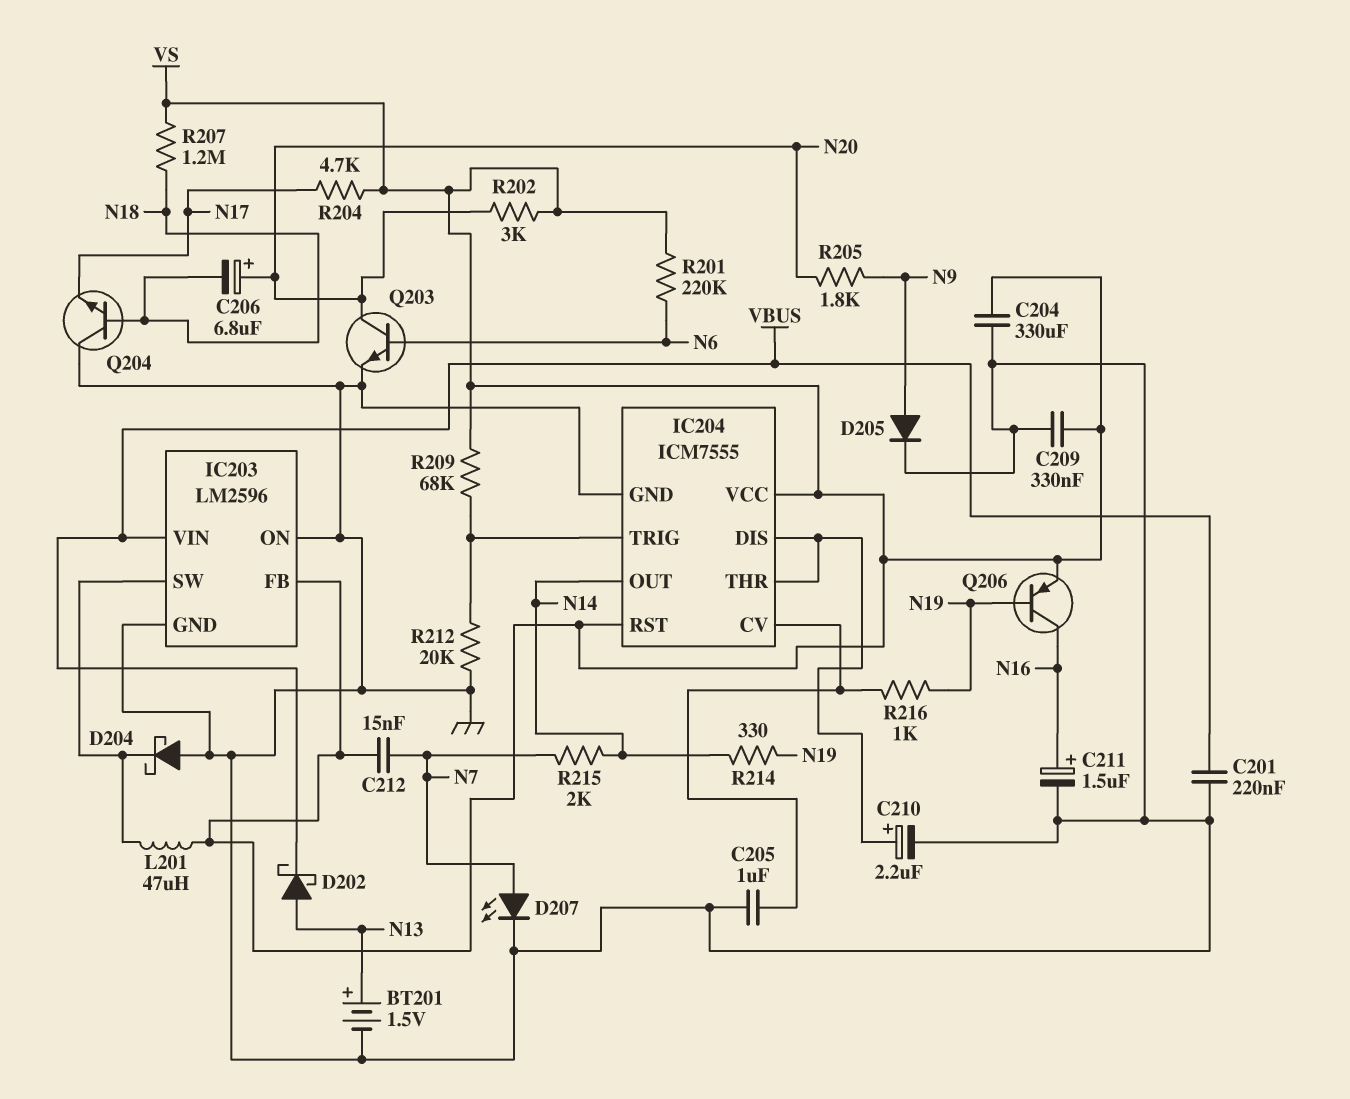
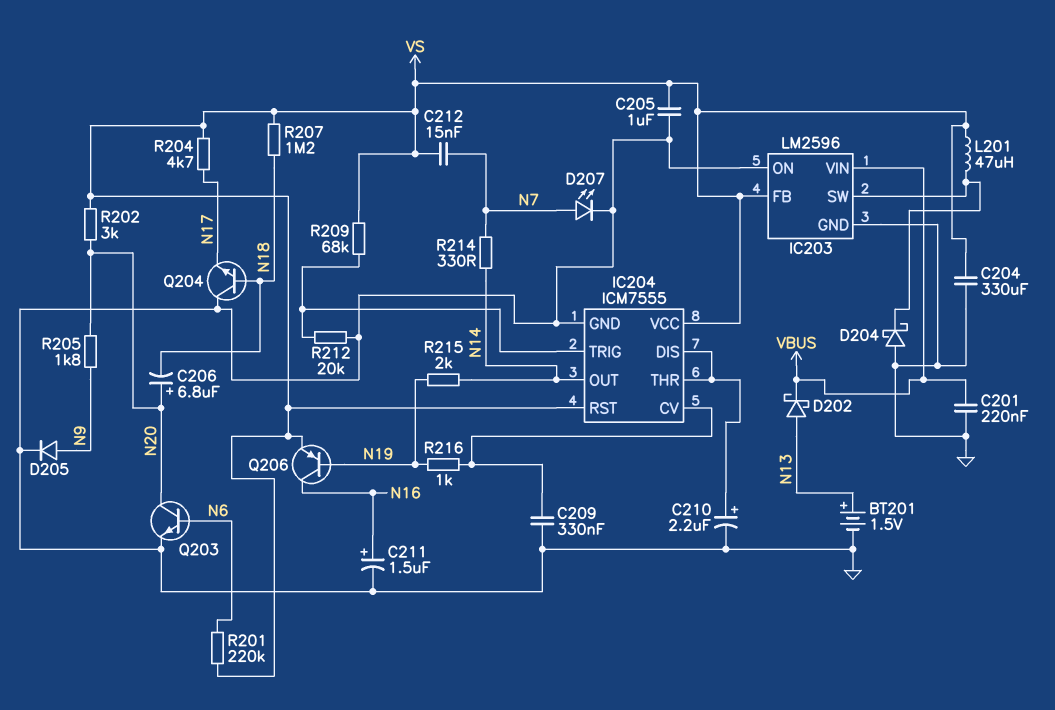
C205: 1uF (GND, IC204/CV) -> 1uF (GND, VS)
C209: 330nF (GND, VS) -> 330nF (GND, IC204/CV)
R214: 330 (N14, N19) -> 330 (N7, N14)
R215: 2k (N7, N14) -> 2k (N14, N19)

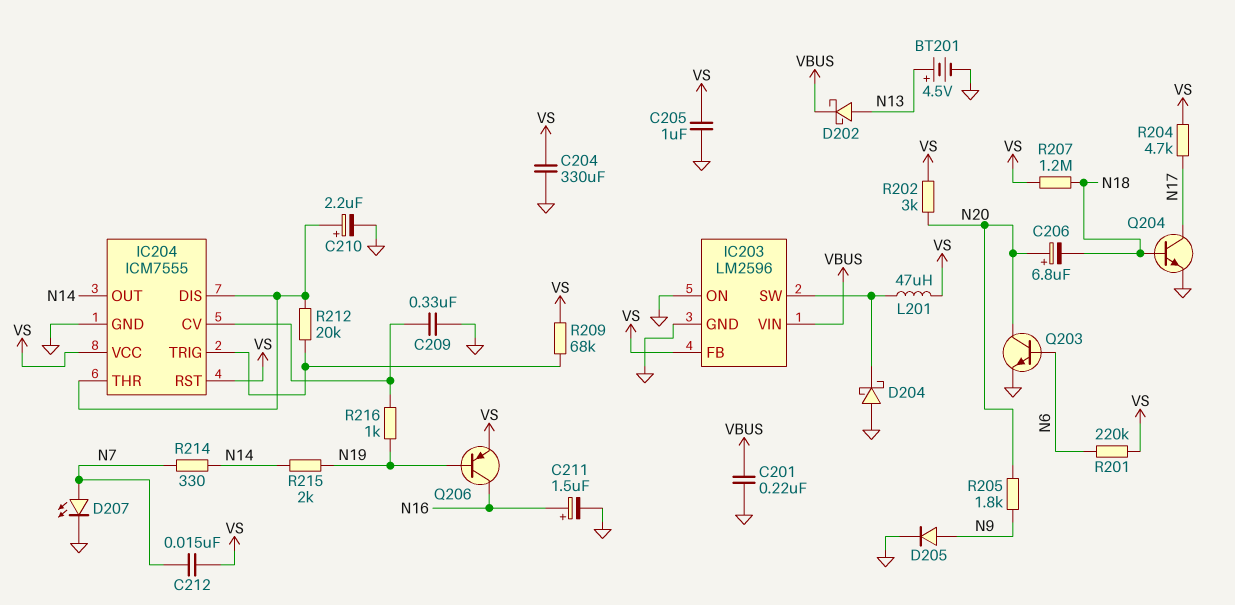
BT201: 1.5V (plus N13, minus GND) -> 4.5V (plus N13, minus GND)
Q204: NPN (B N18, C GND, E N17) -> NPN (B N18, C N17, E GND)
R212: 20k (GND, IC204/TRIG) -> 20k (IC204/DIS, IC204/TRIG)

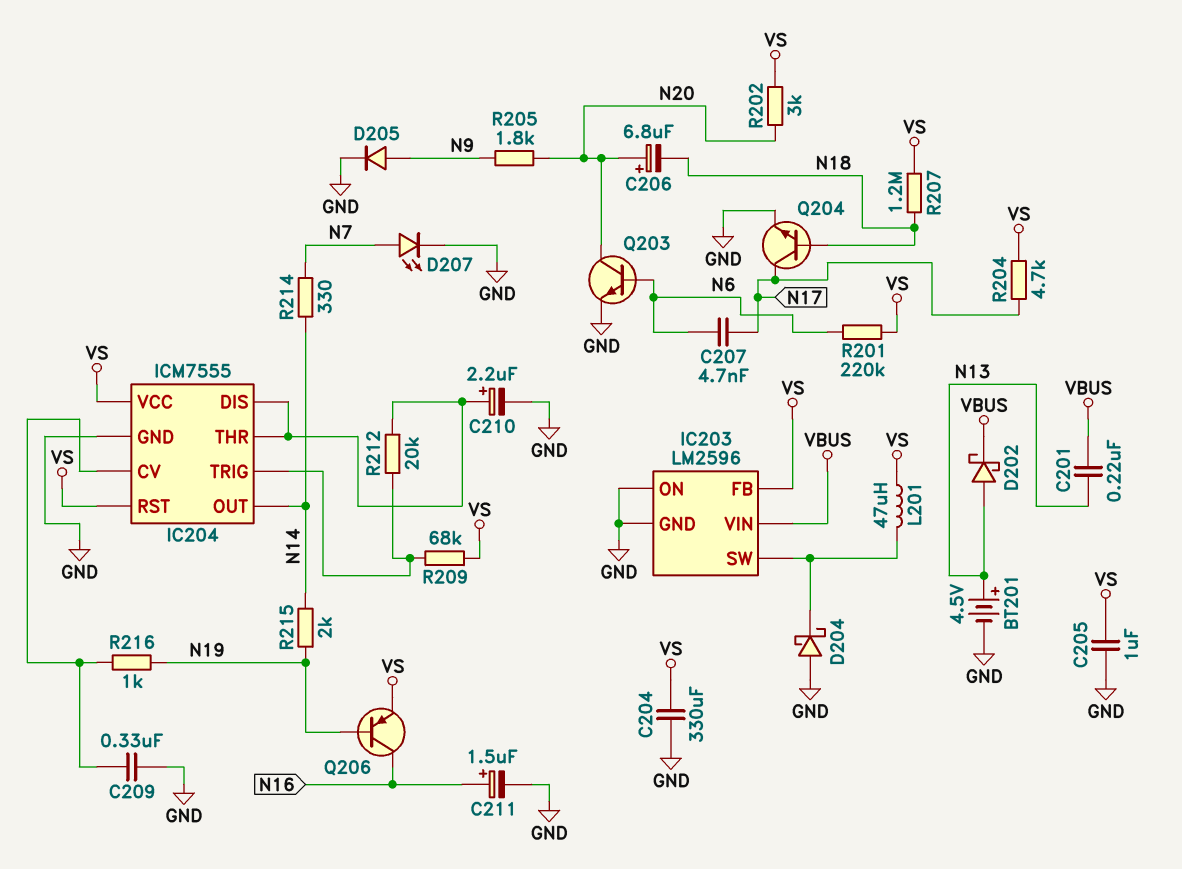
C201: 220nF (GND, VBUS) -> 220nF (N13, VBUS)
C207: none -> 4.7nF (N6, N17)
C212: 15nF (N7, VS) -> none

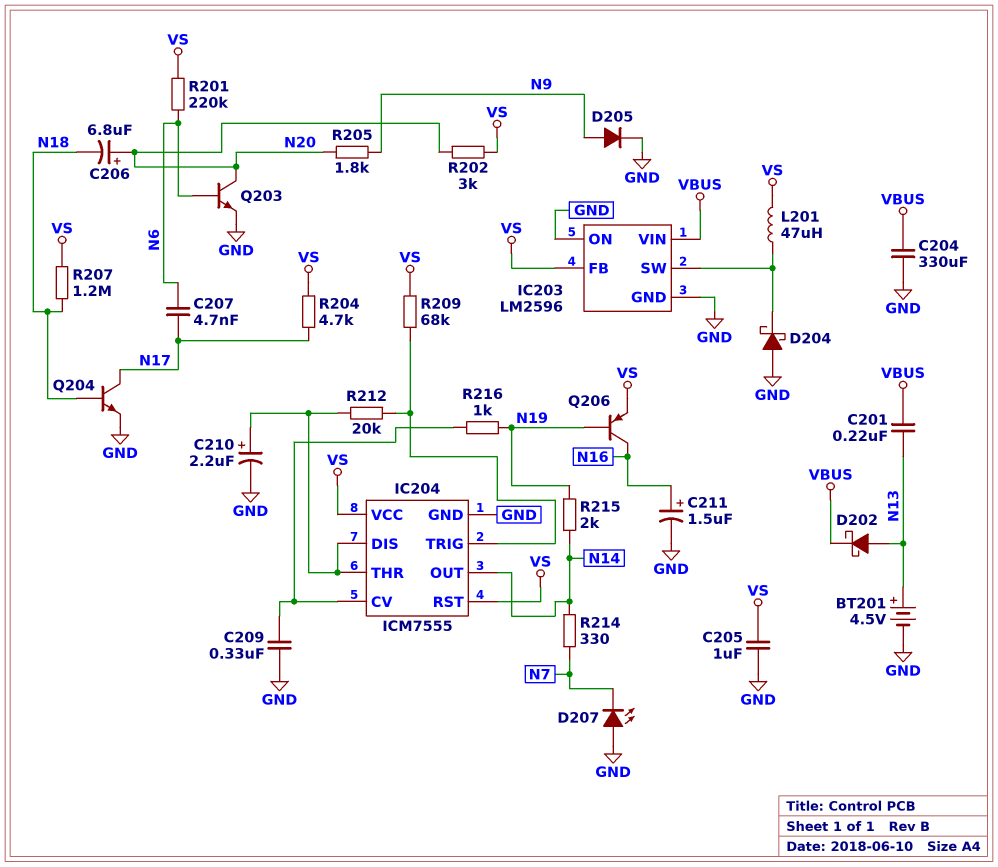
C204: 330uF (GND, VS) -> 330uF (GND, VBUS)
D207: LED (A N7, K GND) -> LED (A GND, K N7)

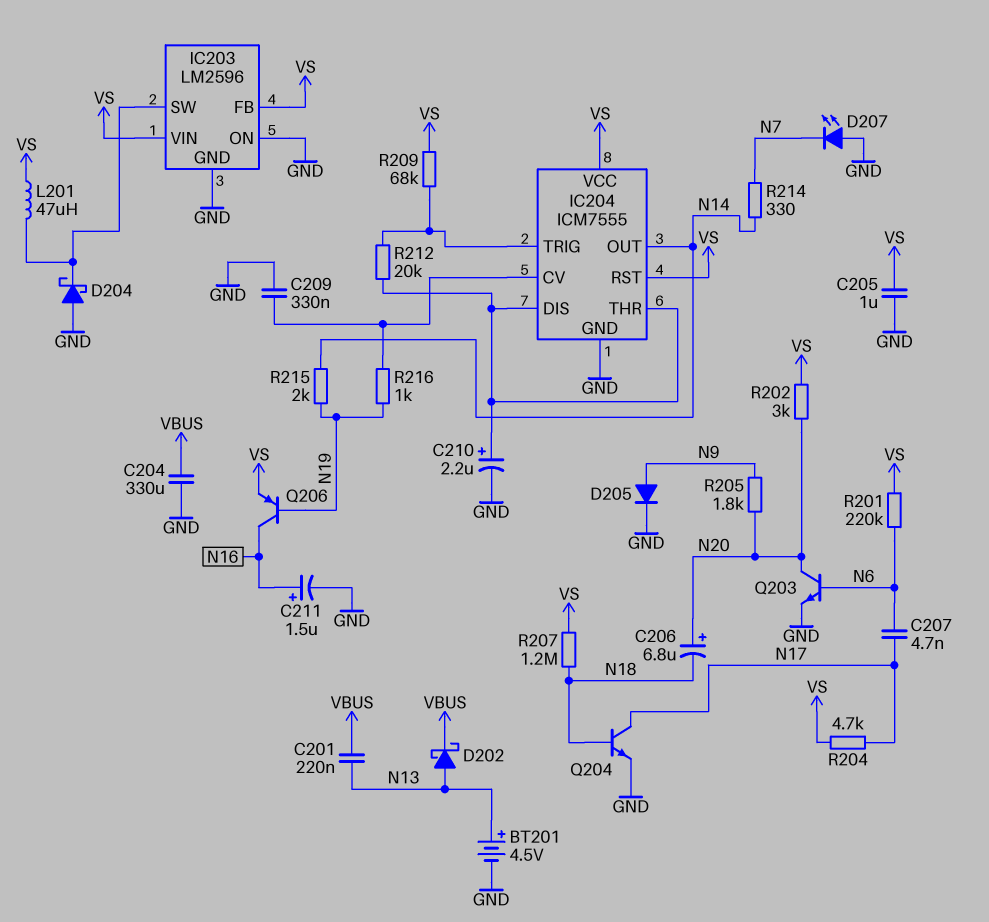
IC203 pin VIN: VBUS -> VS

